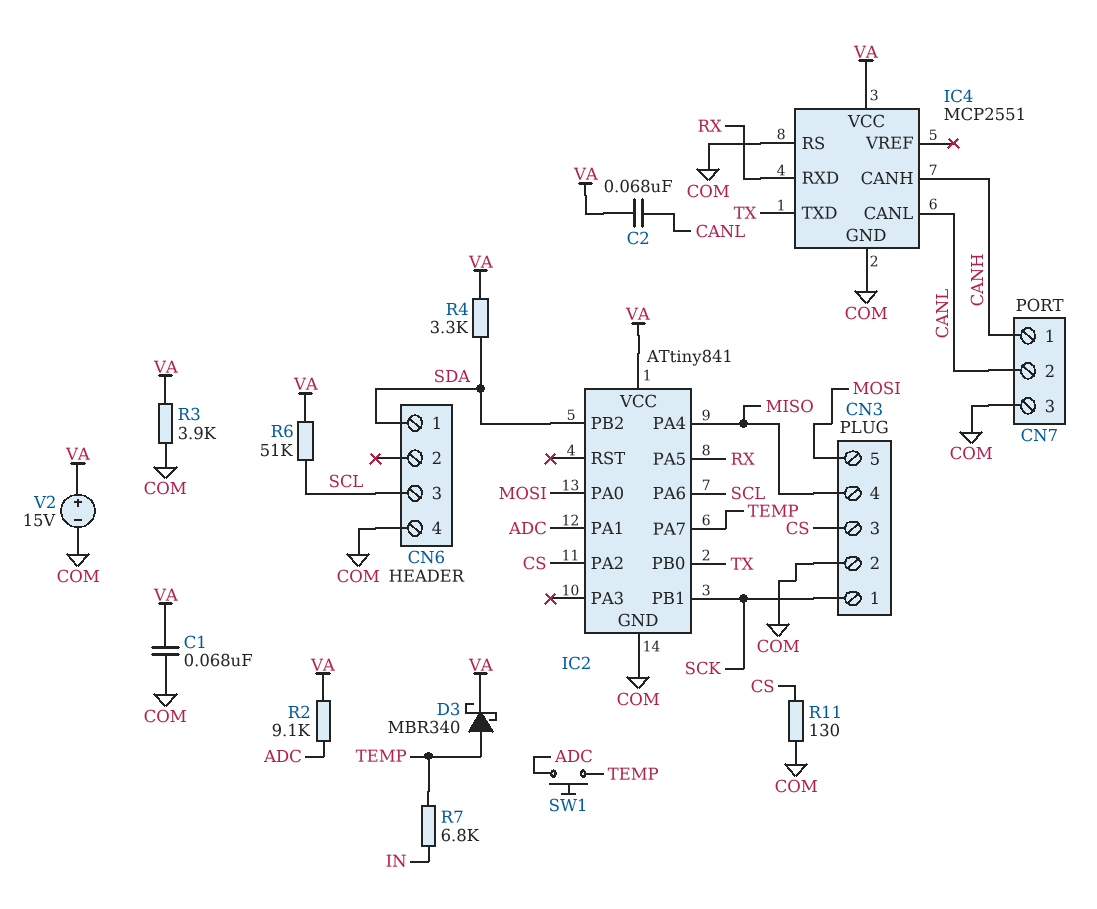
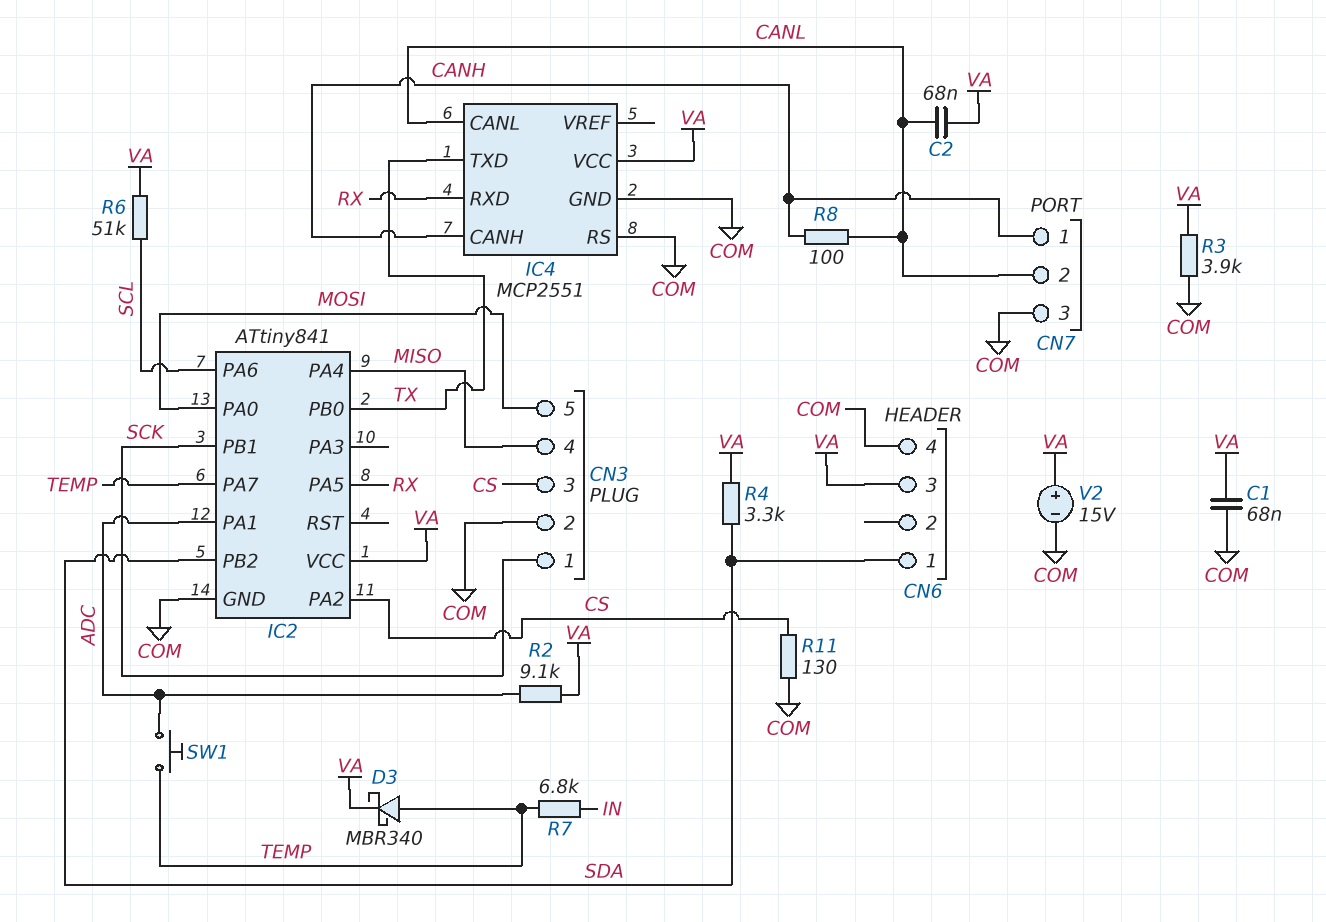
CN6 pin 3: SCL -> VA
R8: none -> 100 (CANH, CANL)

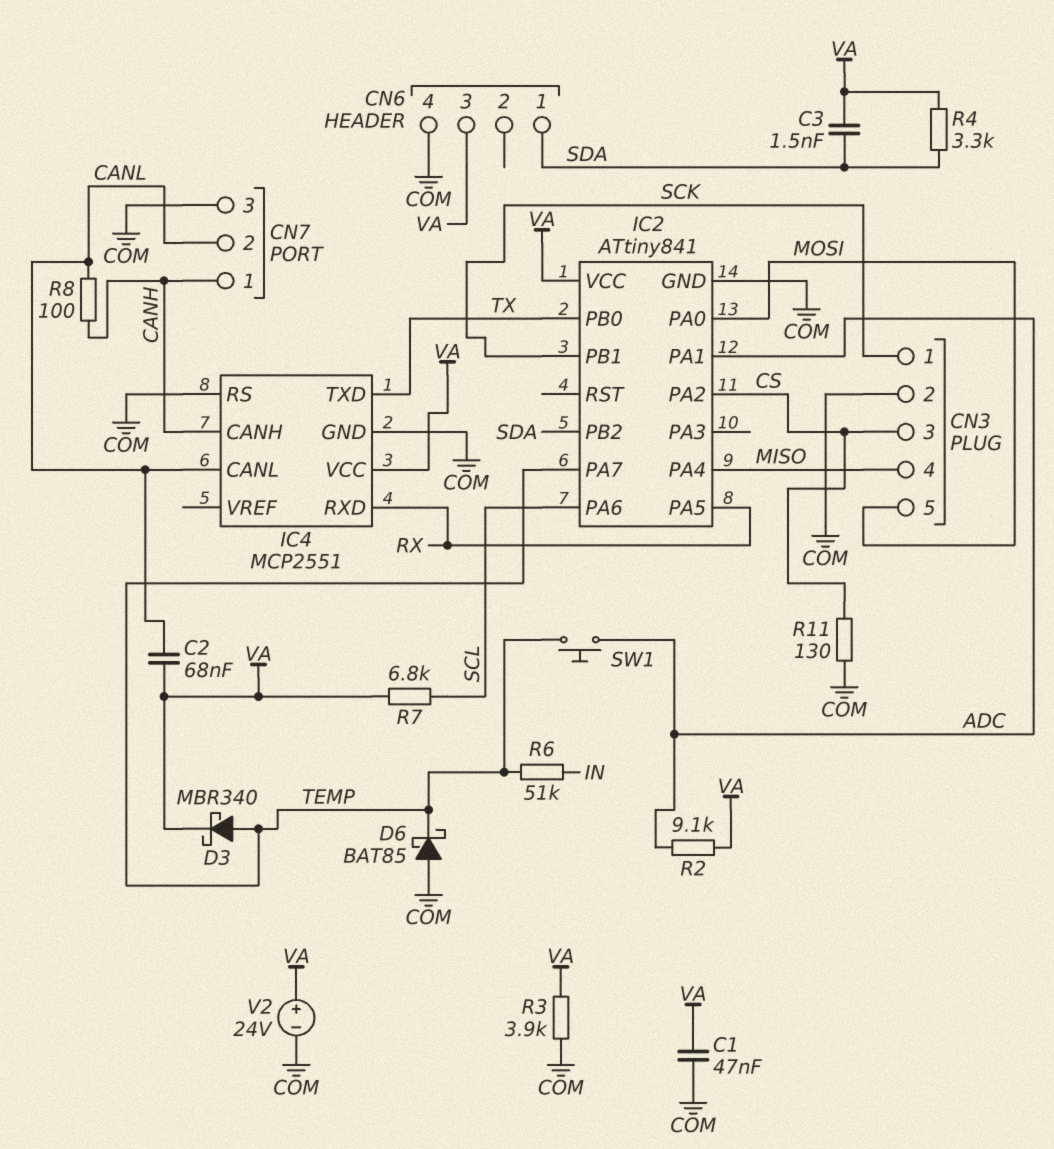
C1: 68nF (COM, VA) -> 47nF (COM, VA)
C3: none -> 1.5nF (SDA, VA)
D6: none -> schottky BAT85 (A COM, K TEMP)
R6: 51k (SCL, VA) -> 51k (IN, TEMP)
R7: 6.8k (IN, TEMP) -> 6.8k (SCL, VA)
V2: 15V (plus VA, minus COM) -> 24V (plus VA, minus COM)

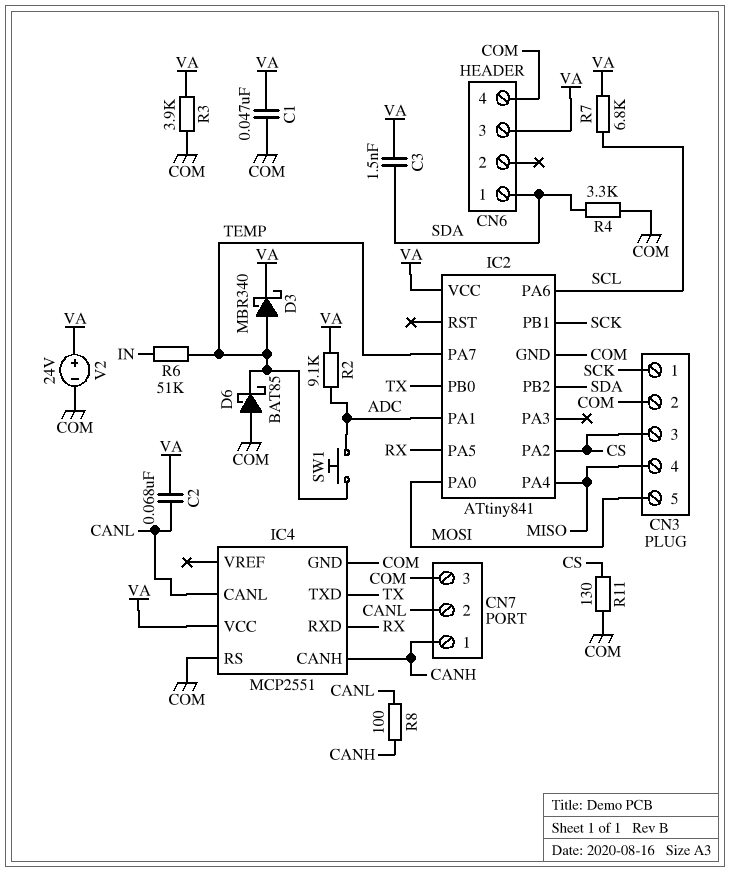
R4: 3.3k (SDA, VA) -> 3.3k (COM, SDA)

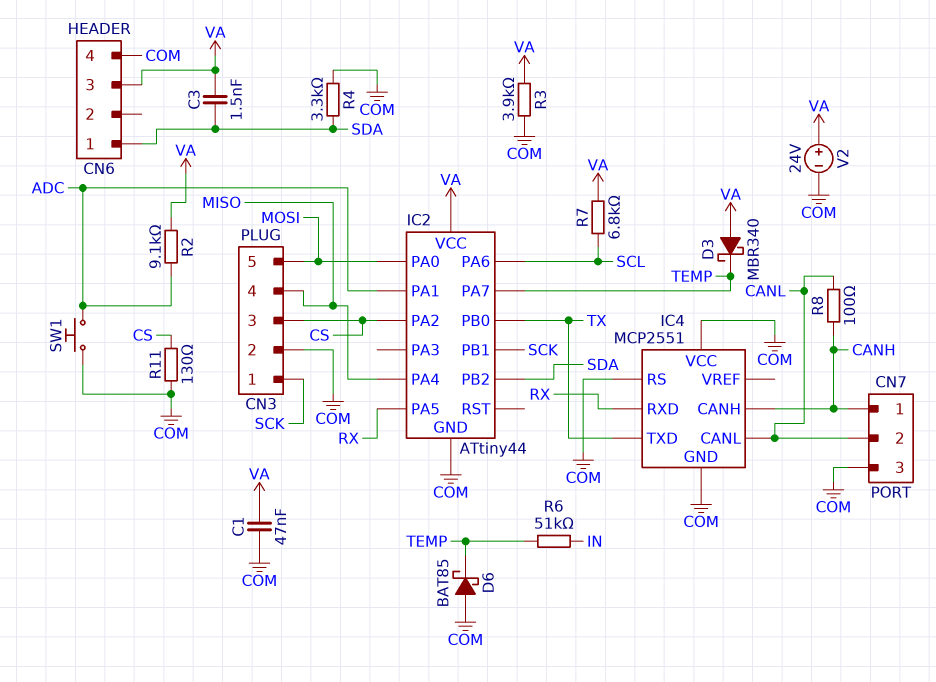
C2: 68nF (CANL, VA) -> none
D3: schottky MBR340 (A TEMP, K VA) -> schottky MBR340 (A VA, K TEMP)
IC2: ATtiny841 -> ATtiny44
IC4 pin VCC: VA -> COM
SW1: button (ADC, TEMP) -> button (ADC, COM)

